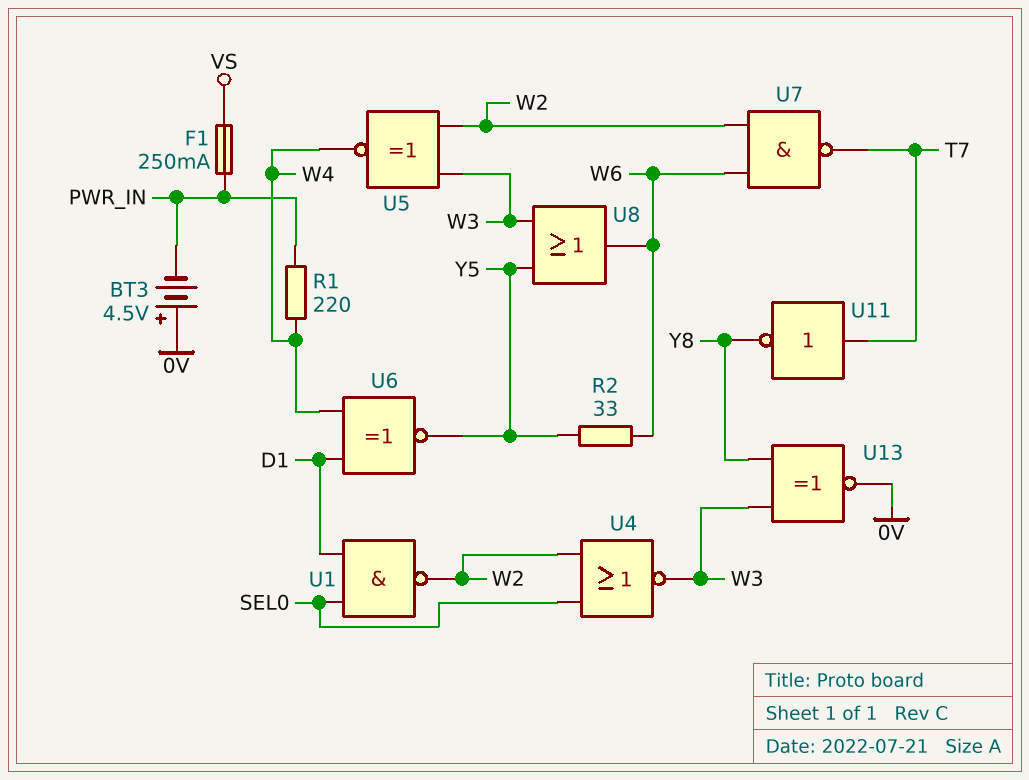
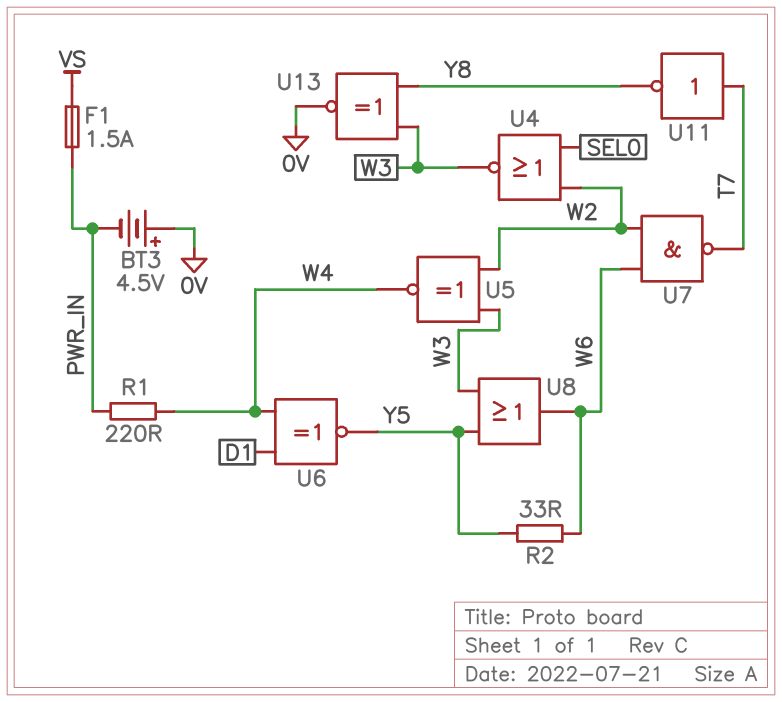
F1: 250mA (PWR_IN, VS) -> 1.5A (PWR_IN, VS)
U1: NAND (in D1, in SEL0, out W2) -> none

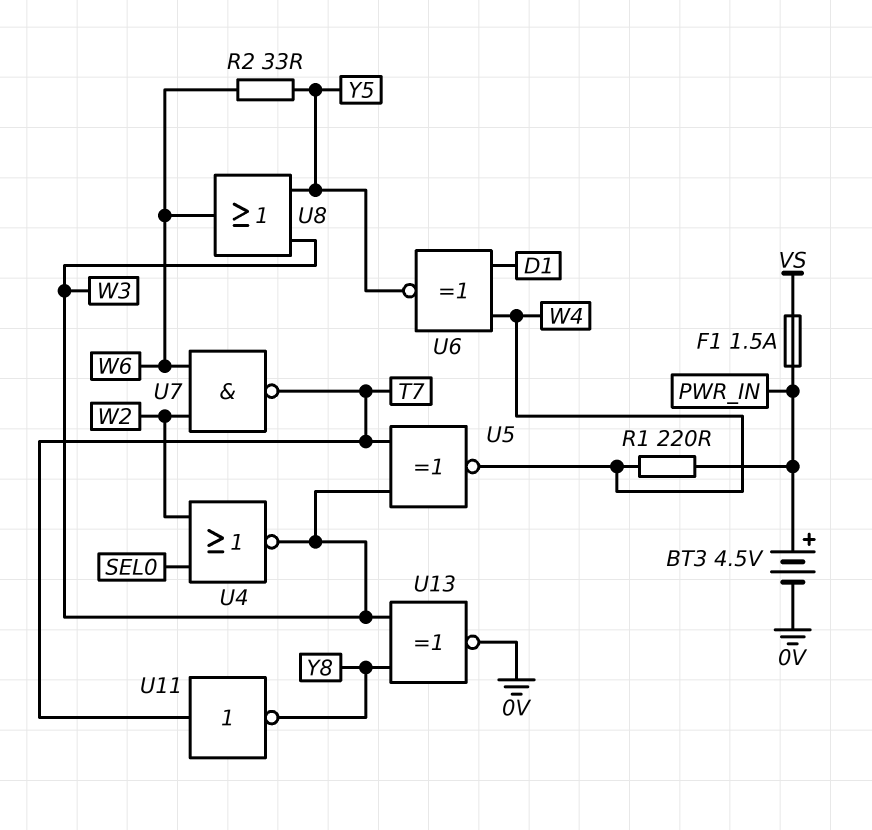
BT3: 4.5V (plus 0V, minus PWR_IN) -> 4.5V (plus PWR_IN, minus 0V)
U5: XNOR (in W2, in W3, out W4) -> XNOR (in T7, in W3, out W4)

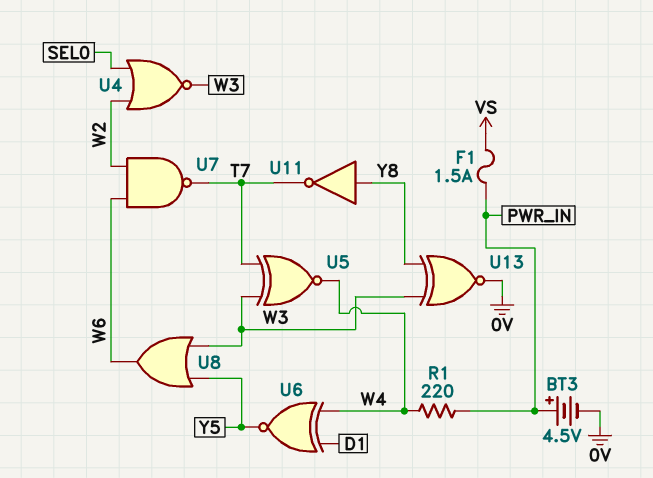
R2: 33 (W6, Y5) -> none
U11: NOT (in T7, out Y8) -> NOT (in Y8, out T7)

